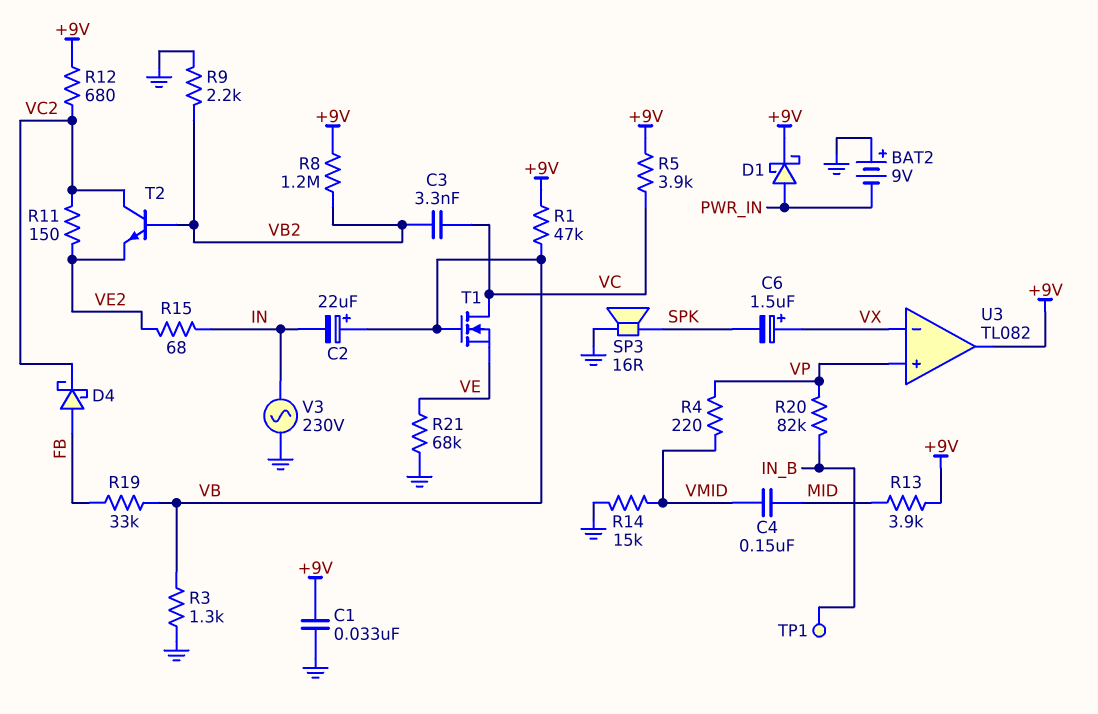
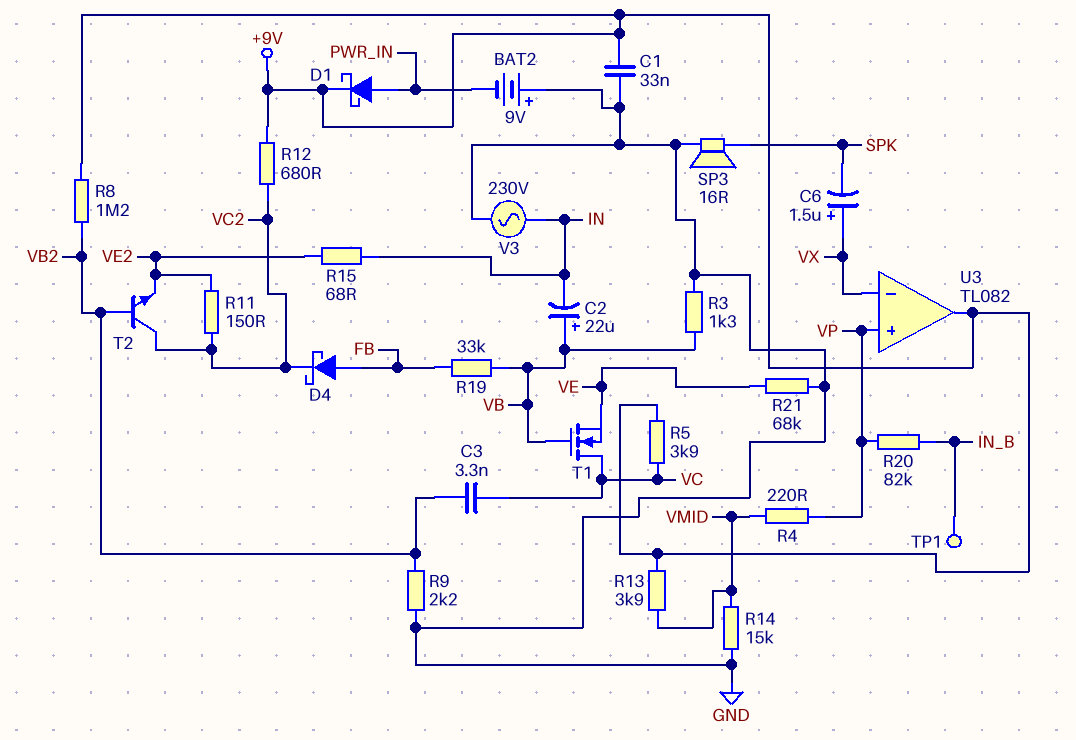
C4: 150nF (MID, VMID) -> none
R1: 47k (+9V, VB) -> none
R13: 3.9k (+9V, MID) -> 3.9k (+9V, VMID)

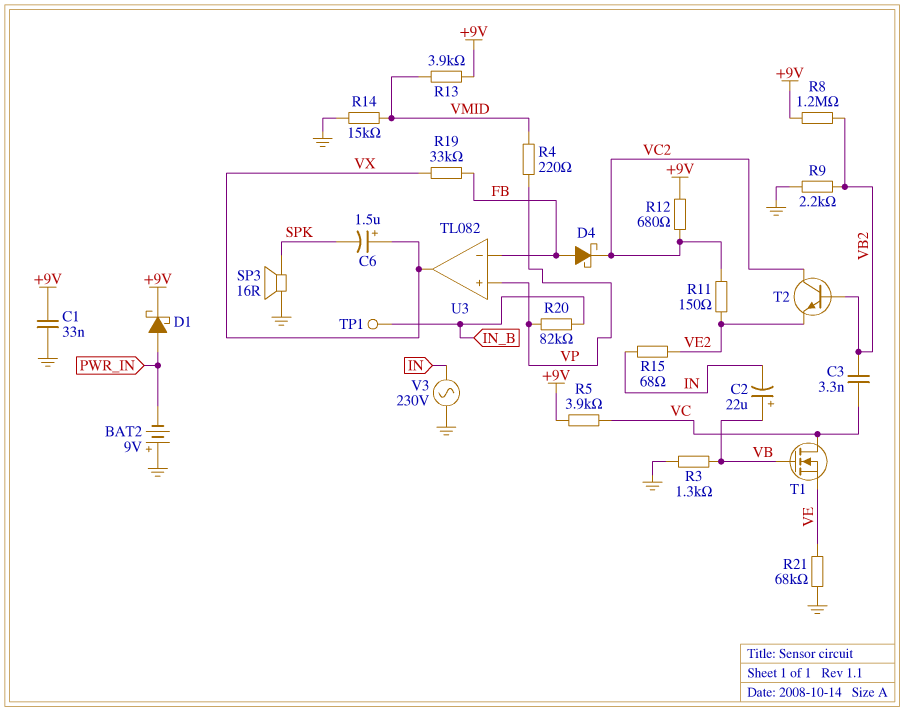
R19: 33k (FB, VB) -> 33k (FB, VX)
U3 pin in-: VX -> FB
U3 pin out: +9V -> VX

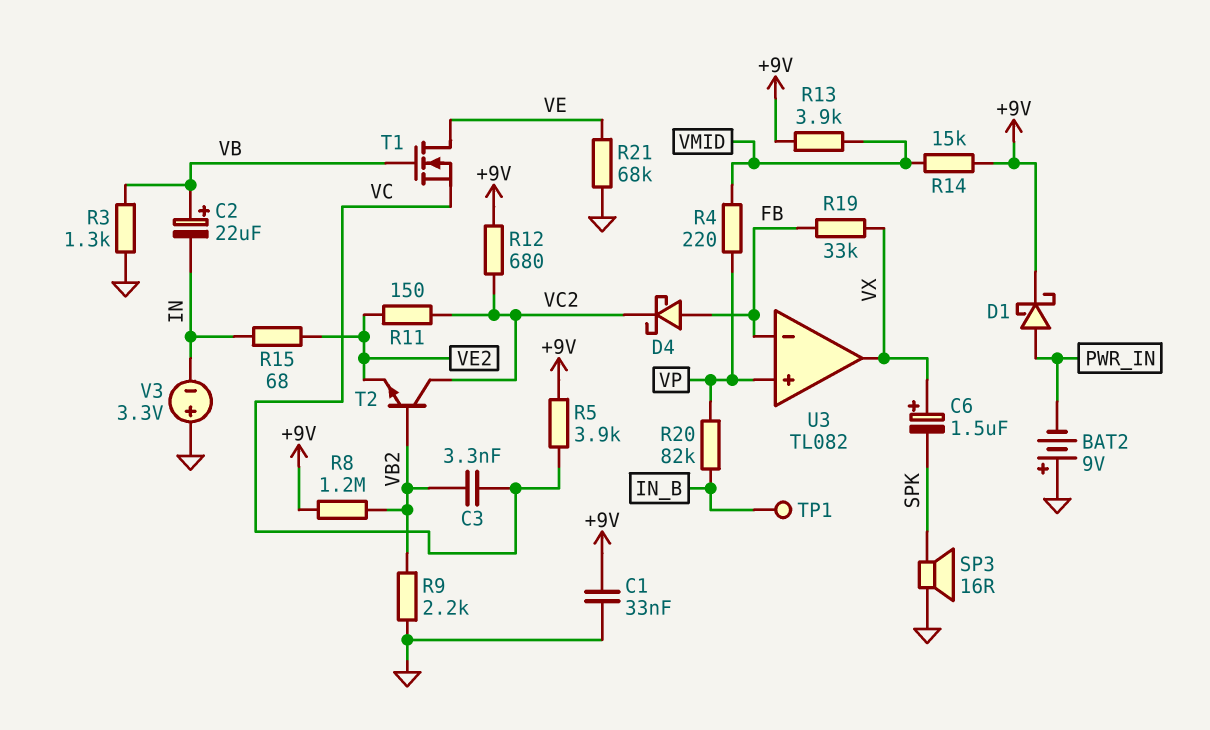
R14: 15k (GND, VMID) -> 15k (+9V, VMID)
T1: NMOS (G VB, D VC, S VE) -> NMOS (G VB, D VE, S VC)
V3: AC 230V (GND, IN) -> 3.3V (plus GND, minus IN)

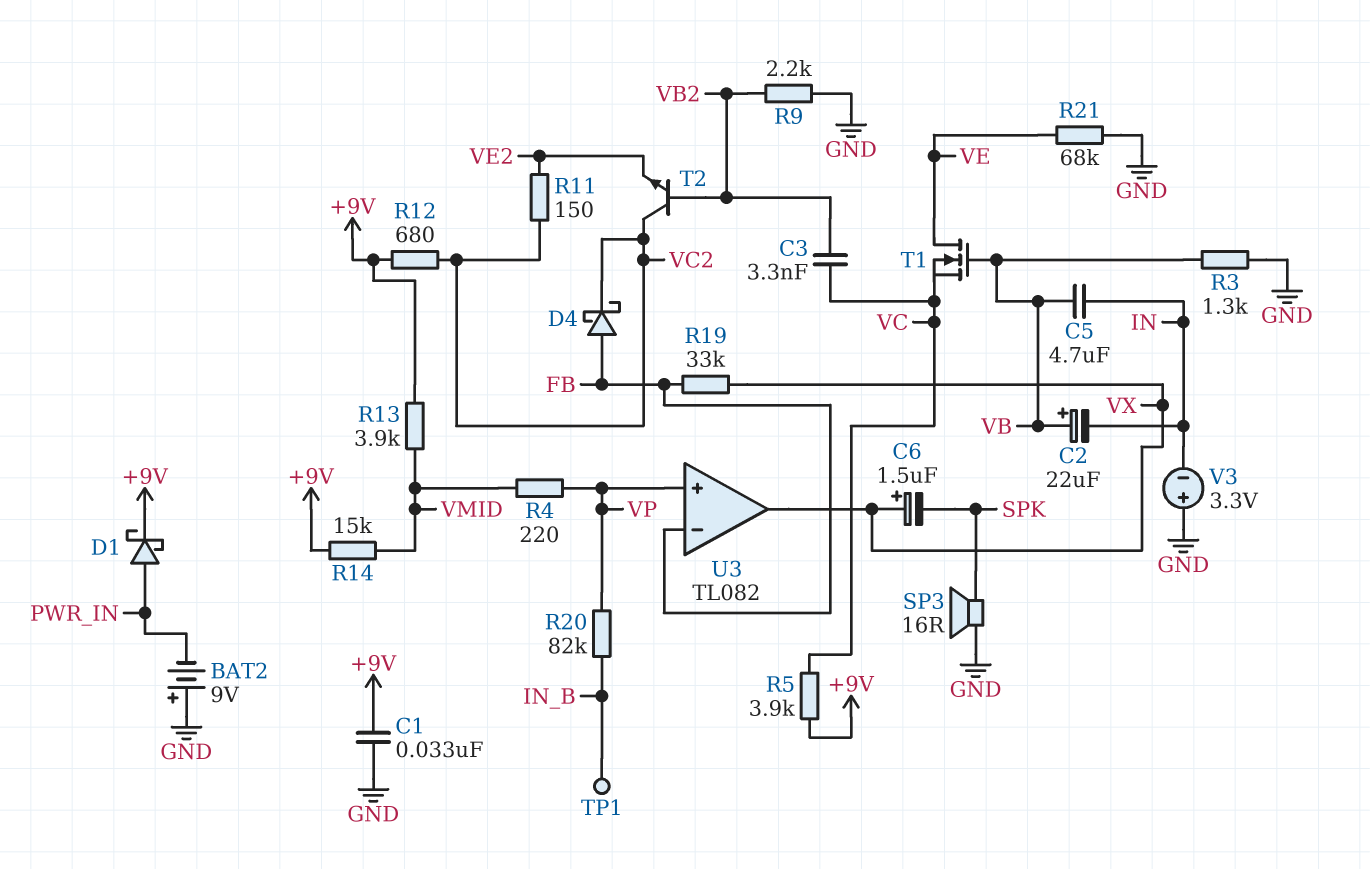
C5: none -> 4.7uF (IN, VB)
R8: 1.2M (+9V, VB2) -> none
R15: 68 (IN, VE2) -> none

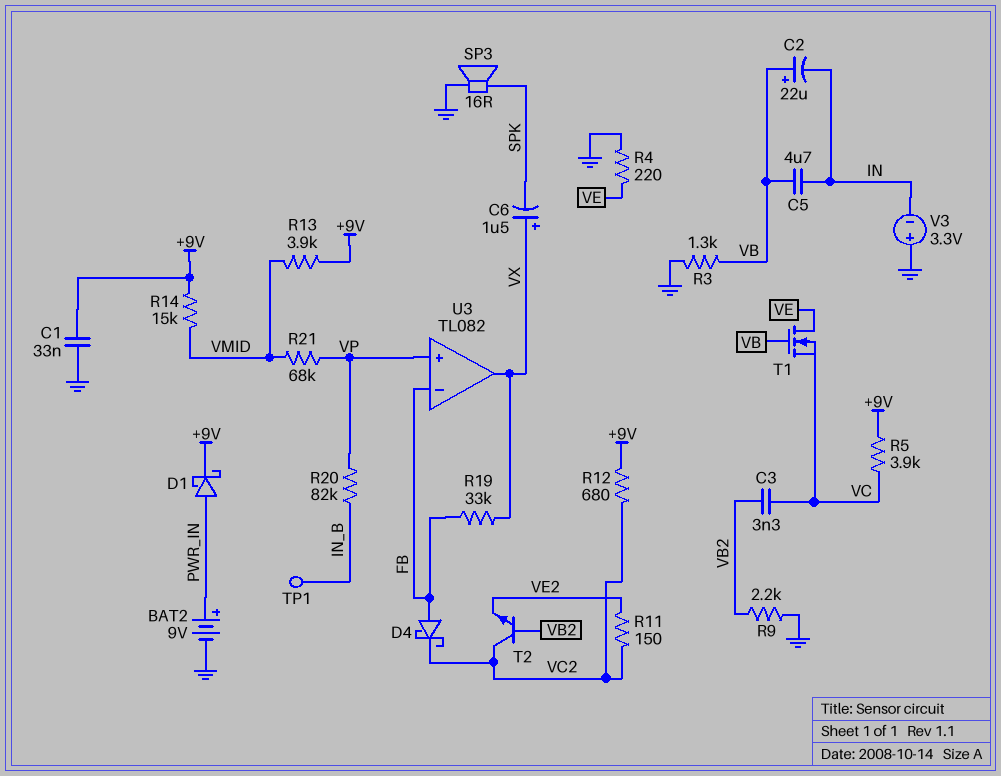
BAT2: 9V (plus GND, minus PWR_IN) -> 9V (plus PWR_IN, minus GND)
R4: 220 (VMID, VP) -> 220 (GND, VE)
R21: 68k (GND, VE) -> 68k (VMID, VP)

